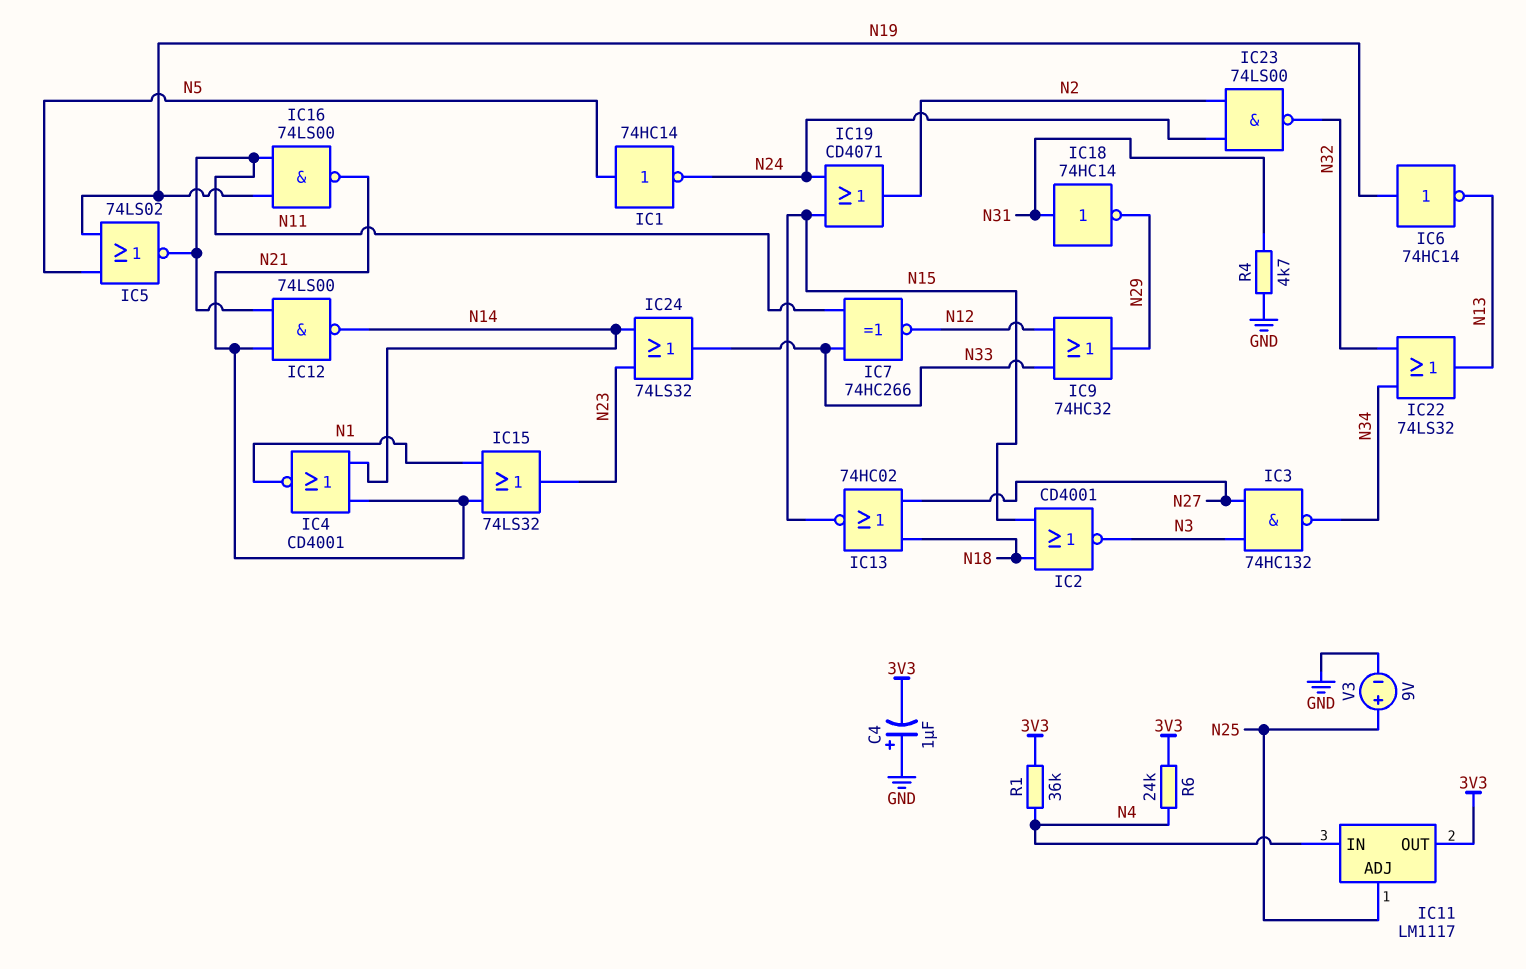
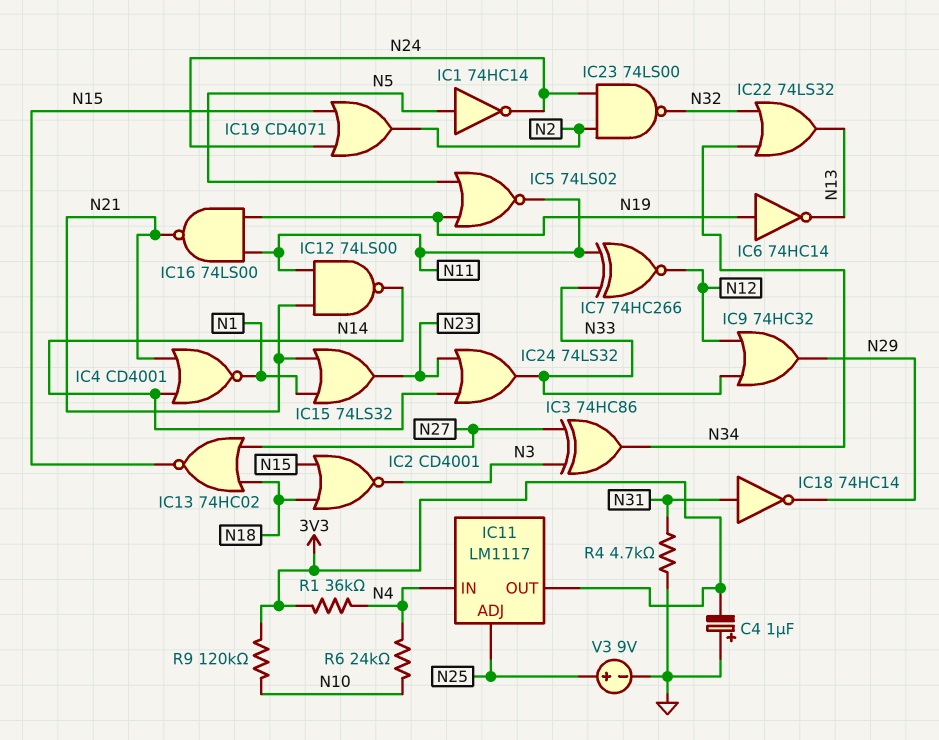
IC3: NAND 74HC132 (in N3, in N27, out N34) -> XOR 74HC86 (in N3, in N27, out N34)
R6: 24k (3V3, N4) -> 24k (N4, N10)
R9: none -> 120k (3V3, N10)

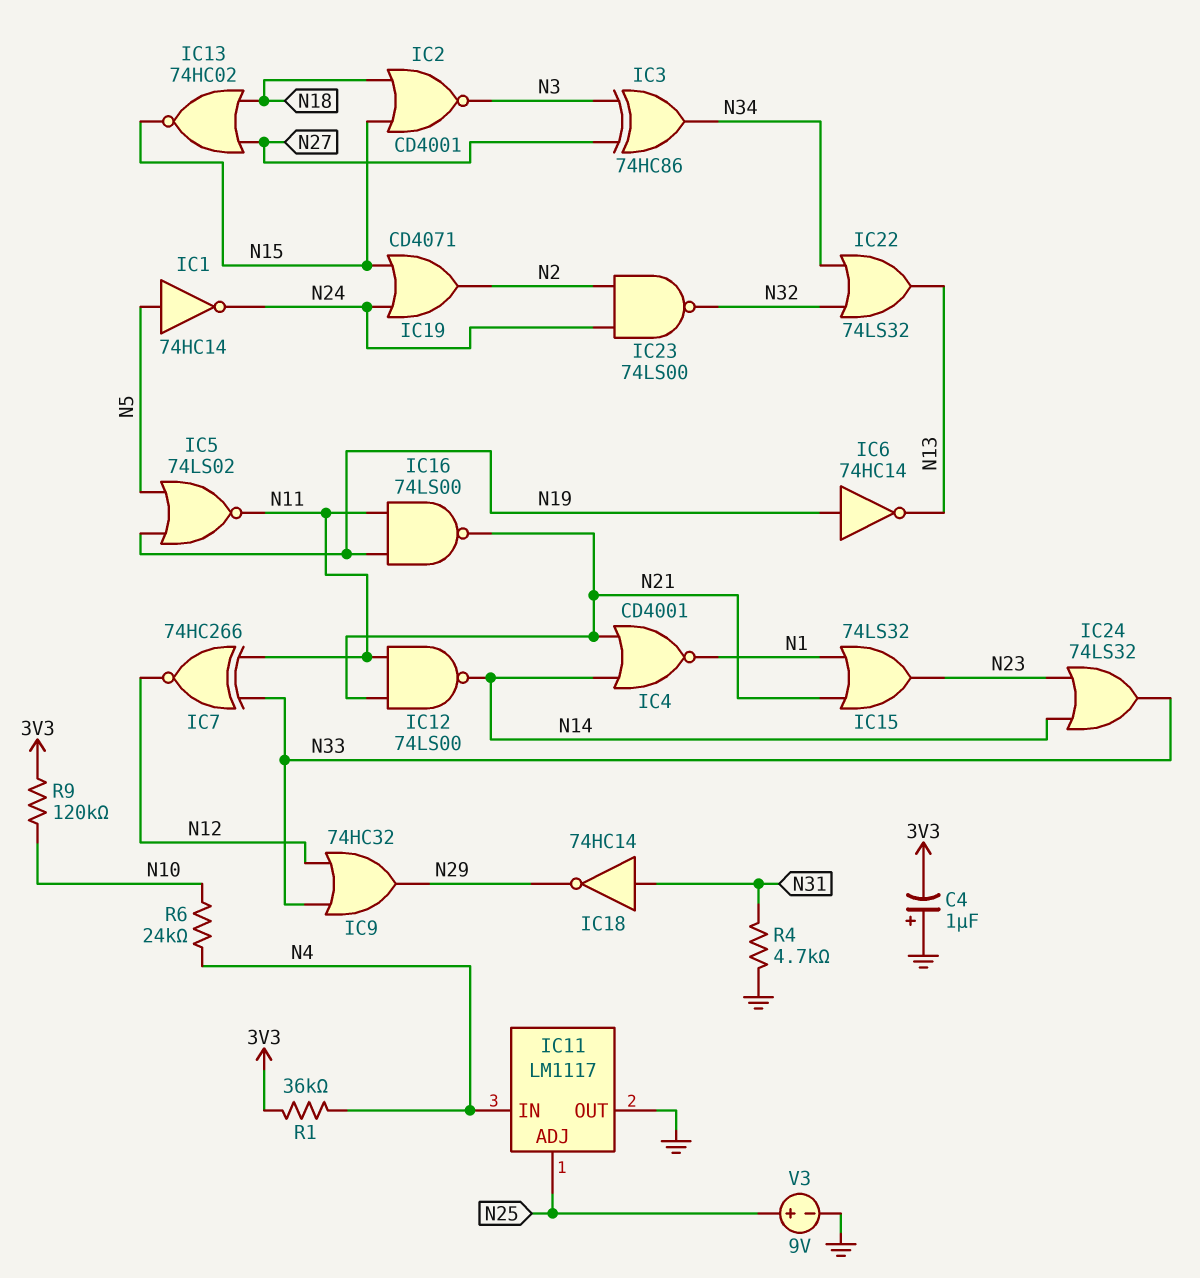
IC11 pin OUT: 3V3 -> GND

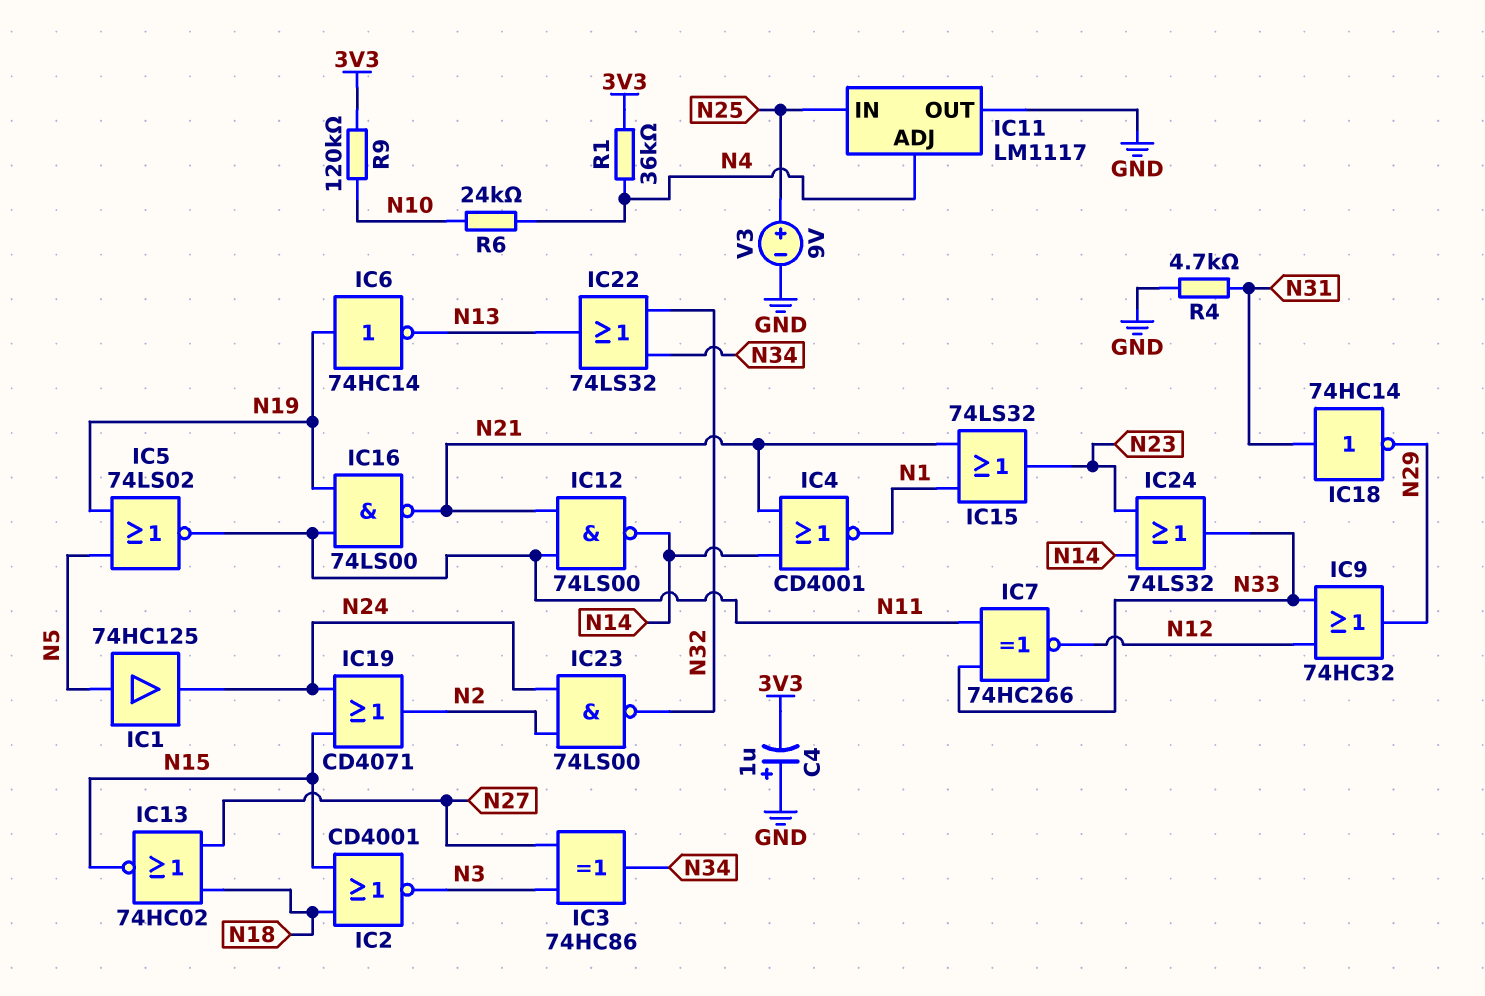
IC1: NOT 74HC14 (in N5, out N24) -> buffer 74HC125 (in N5, out N24)
IC11 pin ADJ: N25 -> N4
IC11 pin IN: N4 -> N25

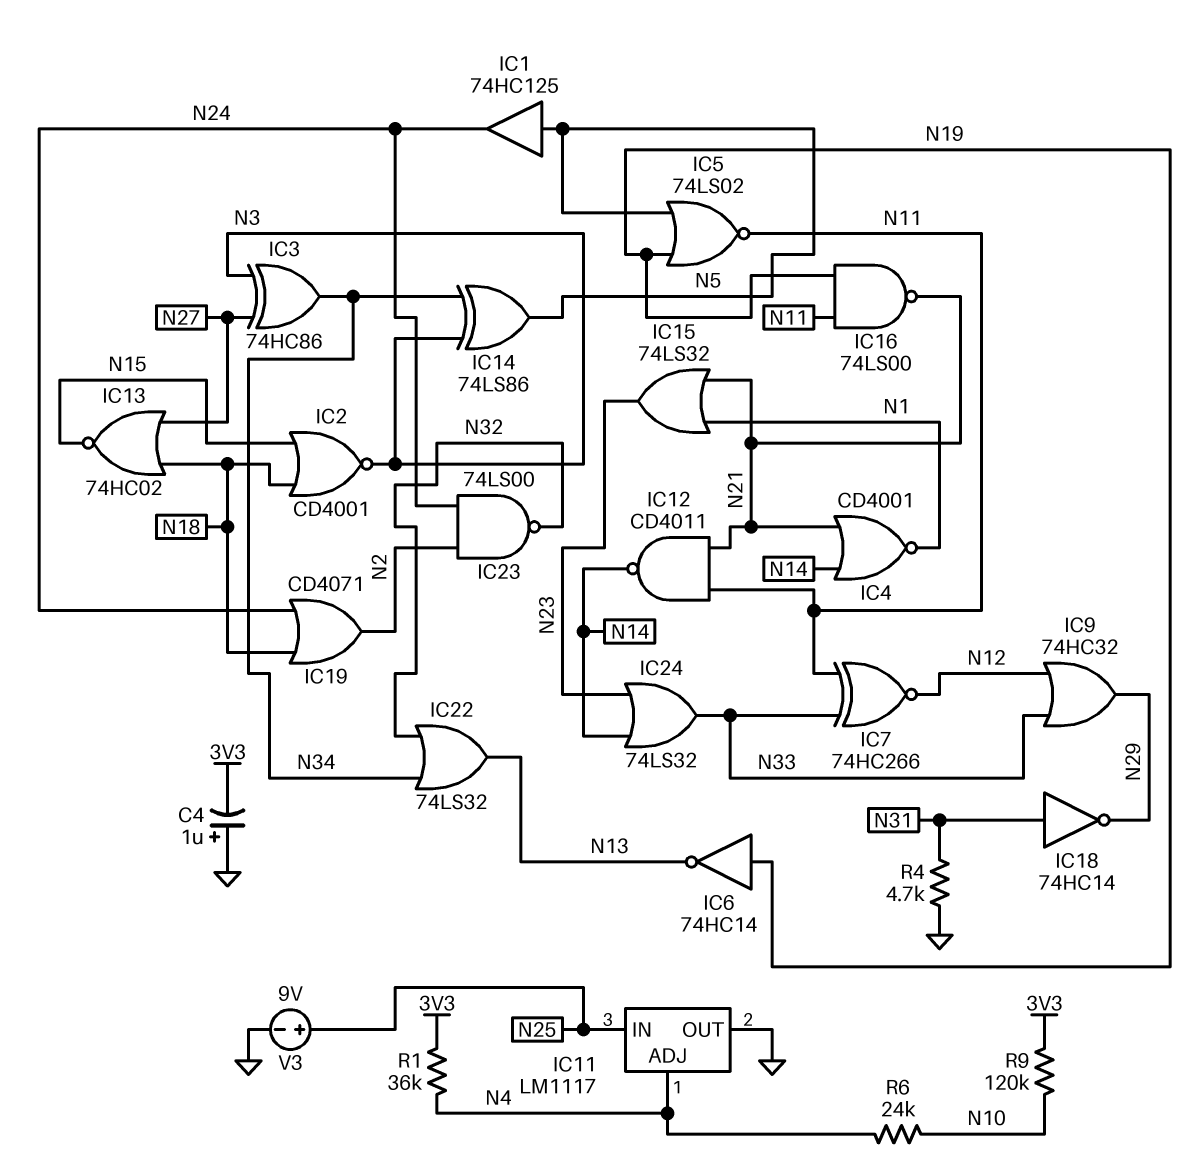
IC12: NAND 74LS00 (in N11, in N21, out N14) -> NAND CD4011 (in N11, in N21, out N14)
IC14: none -> XOR 74LS86 (in N3, in N34, out N5)
IC19: OR CD4071 (in N15, in N24, out N2) -> OR CD4071 (in N18, in N24, out N2)

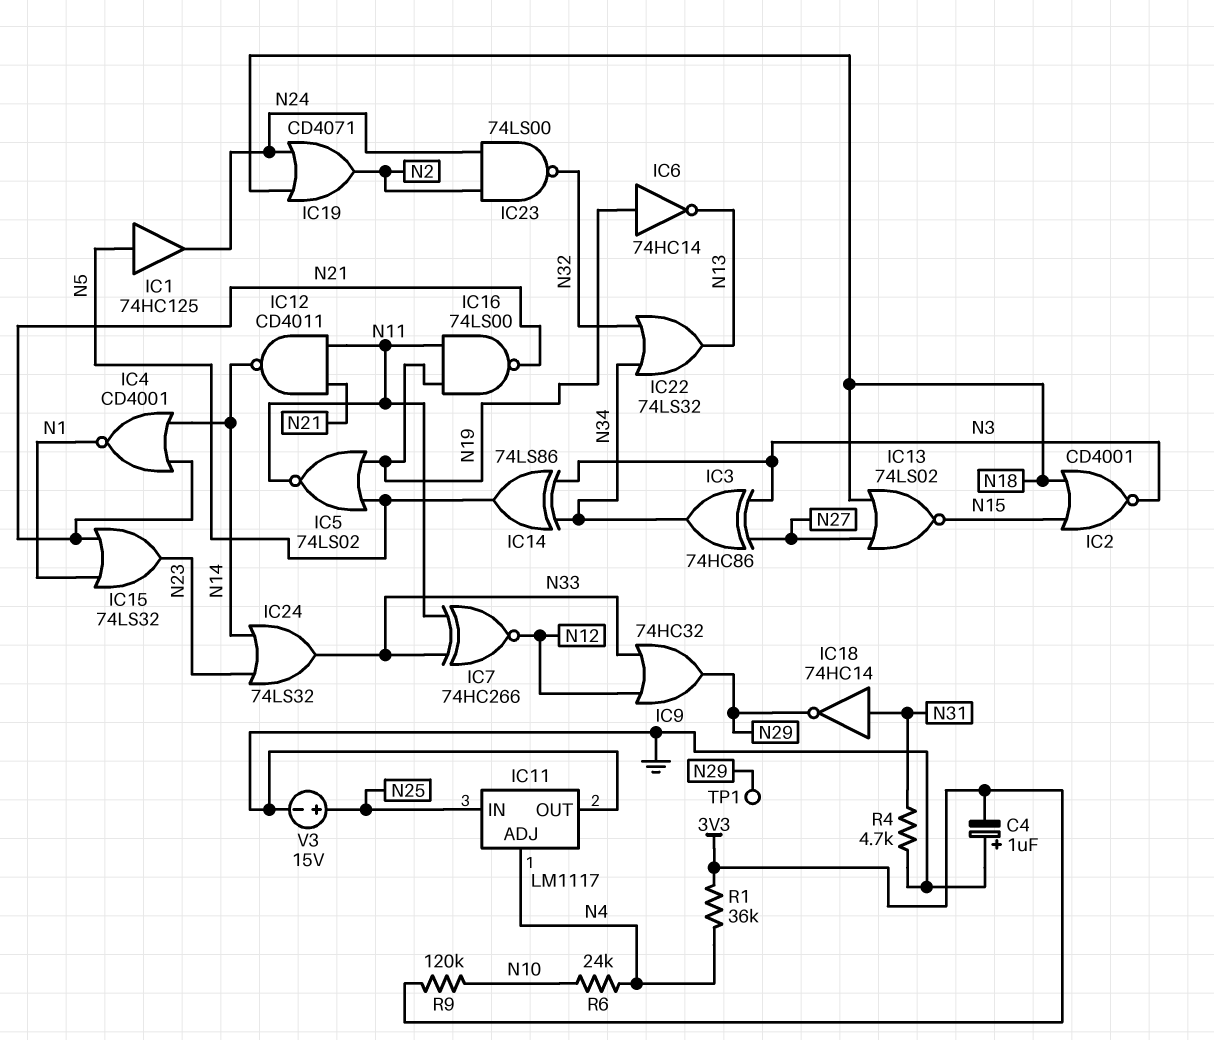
IC13: NOR 74HC02 (in N18, in N27, out N15) -> NOR 74LS02 (in N18, in N27, out N15)
TP1: none -> test point (N29)
V3: 9V (plus N25, minus GND) -> 15V (plus N25, minus GND)

